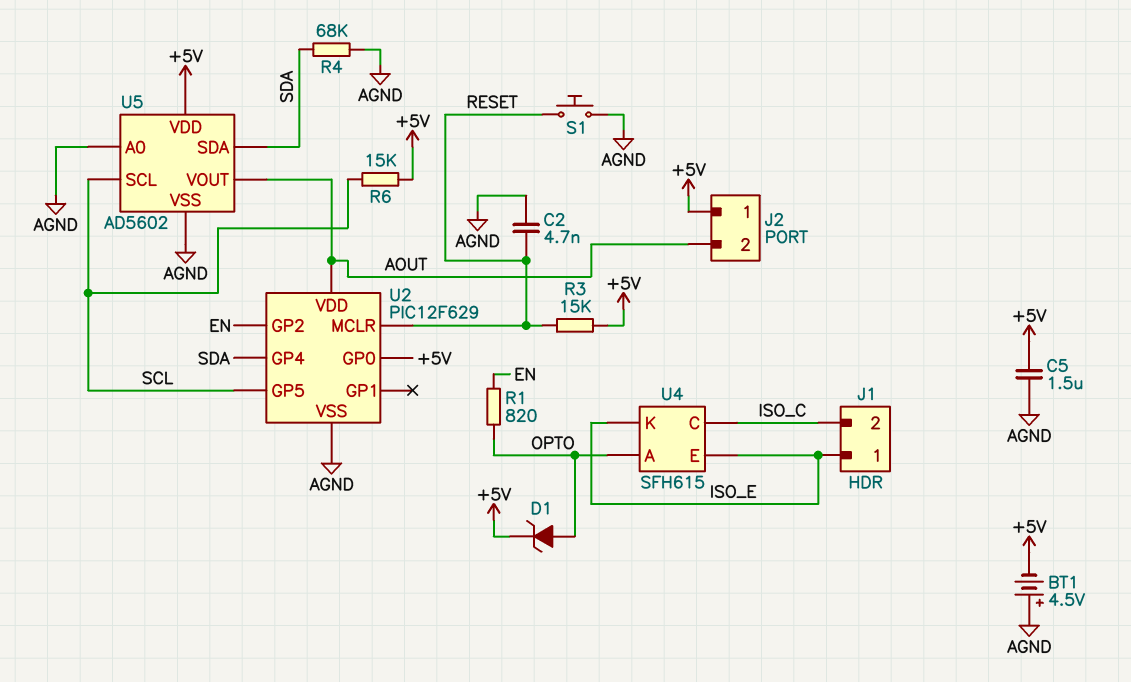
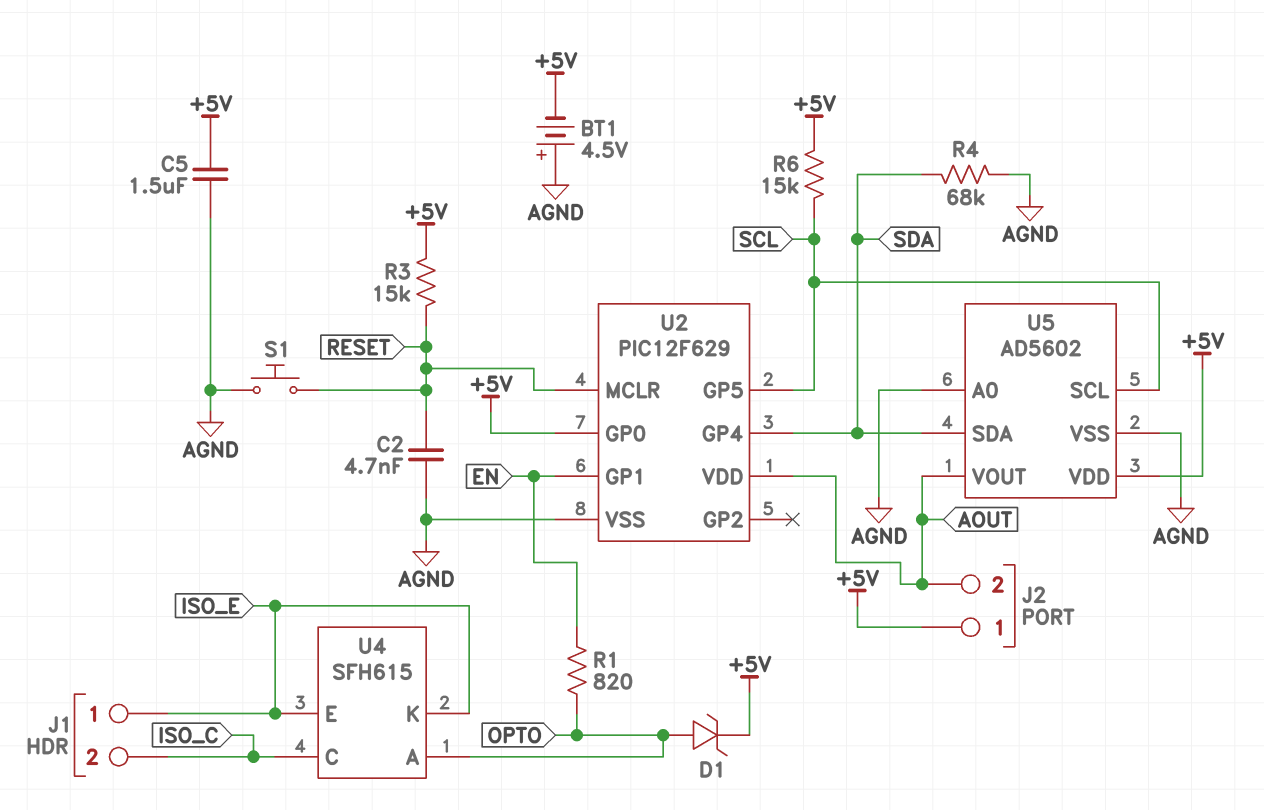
U2 pin GP1: none -> EN
U2 pin GP2: EN -> none

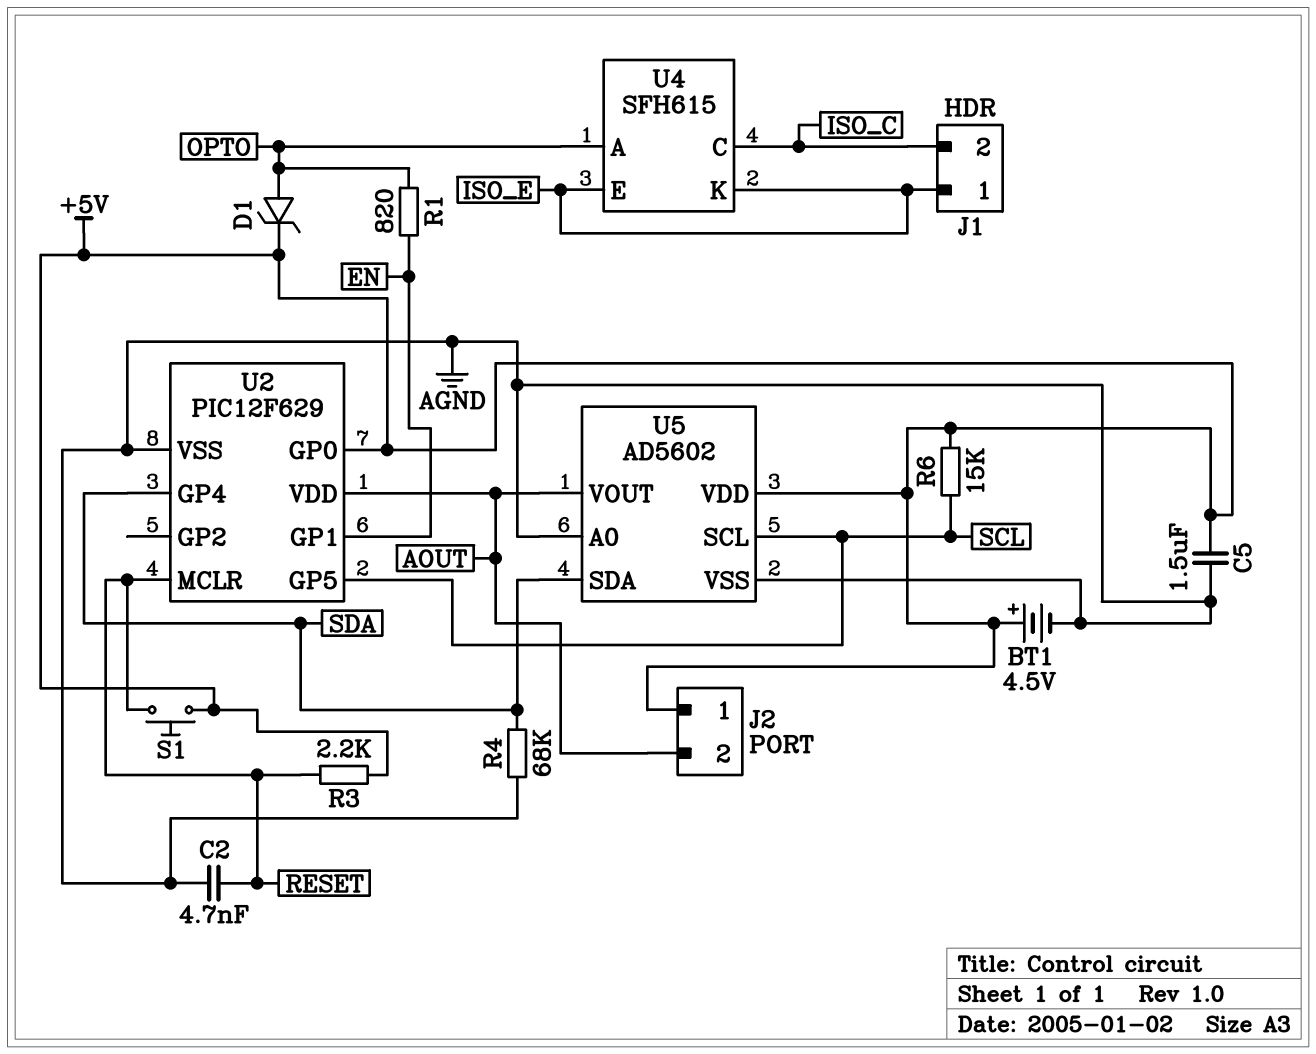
BT1: 4.5V (plus AGND, minus +5V) -> 4.5V (plus +5V, minus AGND)
R3: 15k (+5V, RESET) -> 2.2k (+5V, RESET)
S1: button (AGND, RESET) -> button (+5V, RESET)

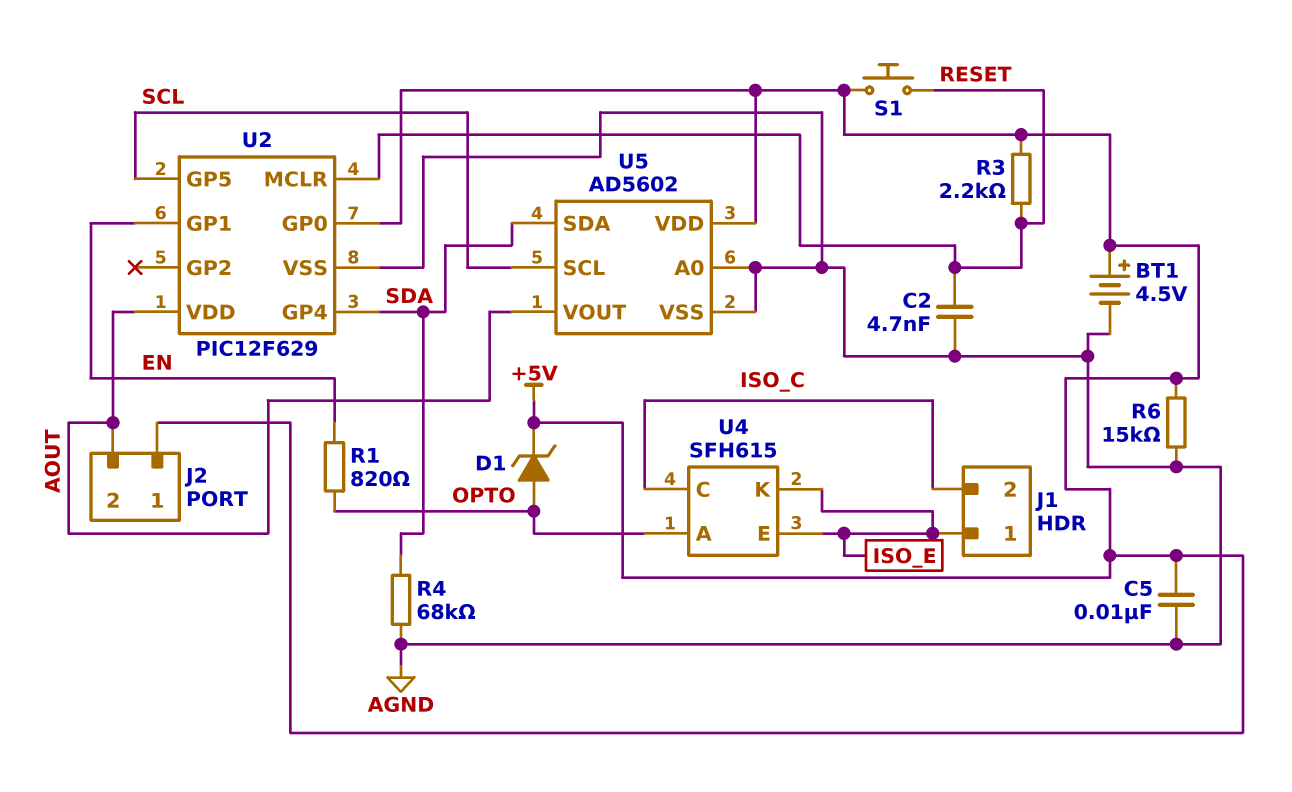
C5: 1.5uF (+5V, AGND) -> 10nF (+5V, AGND)
R6: 15k (+5V, SCL) -> 15k (+5V, AGND)

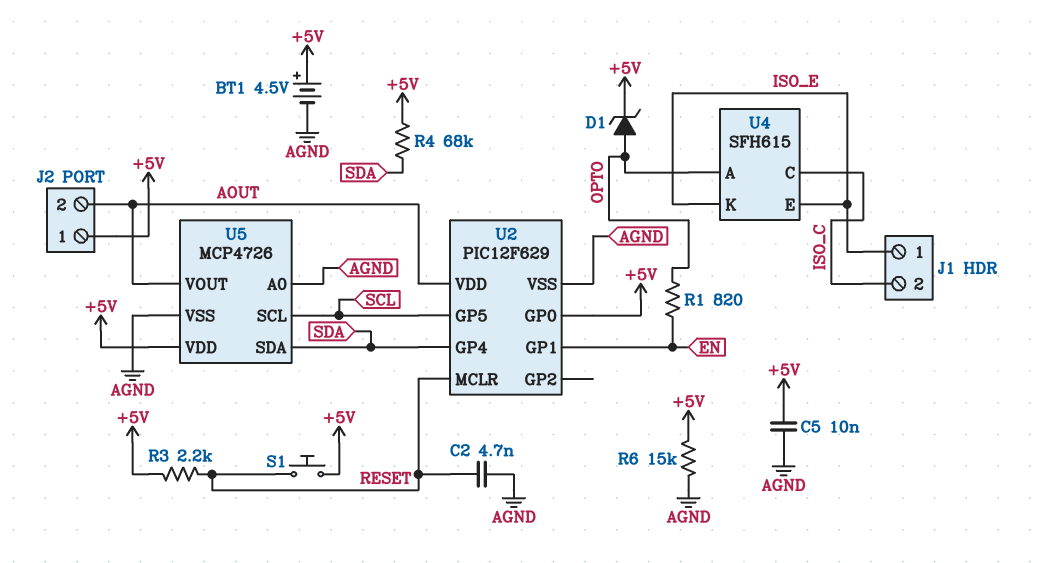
R4: 68k (AGND, SDA) -> 68k (+5V, SDA)
U5: AD5602 -> MCP4726

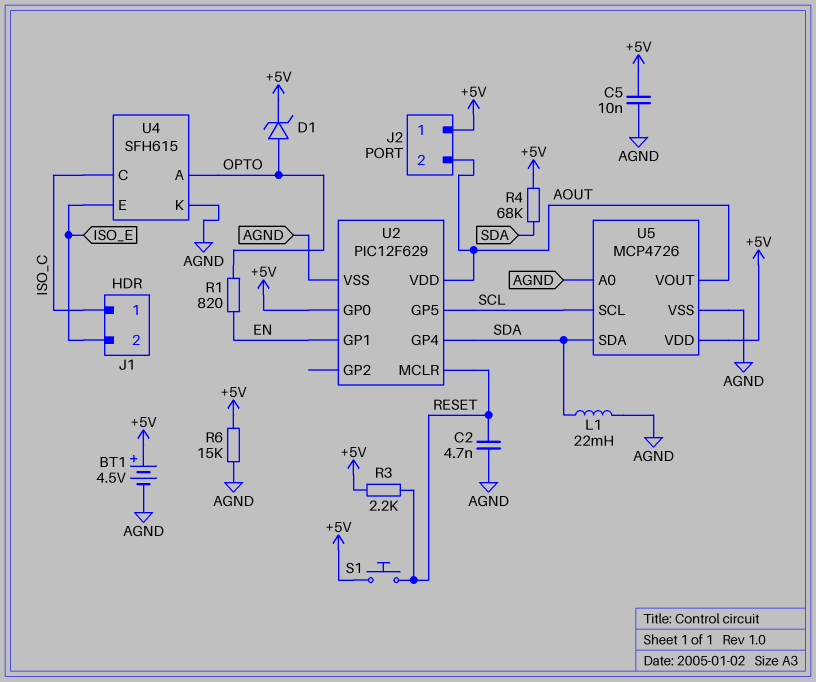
J1 pin 1: ISO_E -> ISO_C
J1 pin 2: ISO_C -> ISO_E
L1: none -> 22mH (AGND, SDA)
U4 pin K: ISO_E -> AGND

